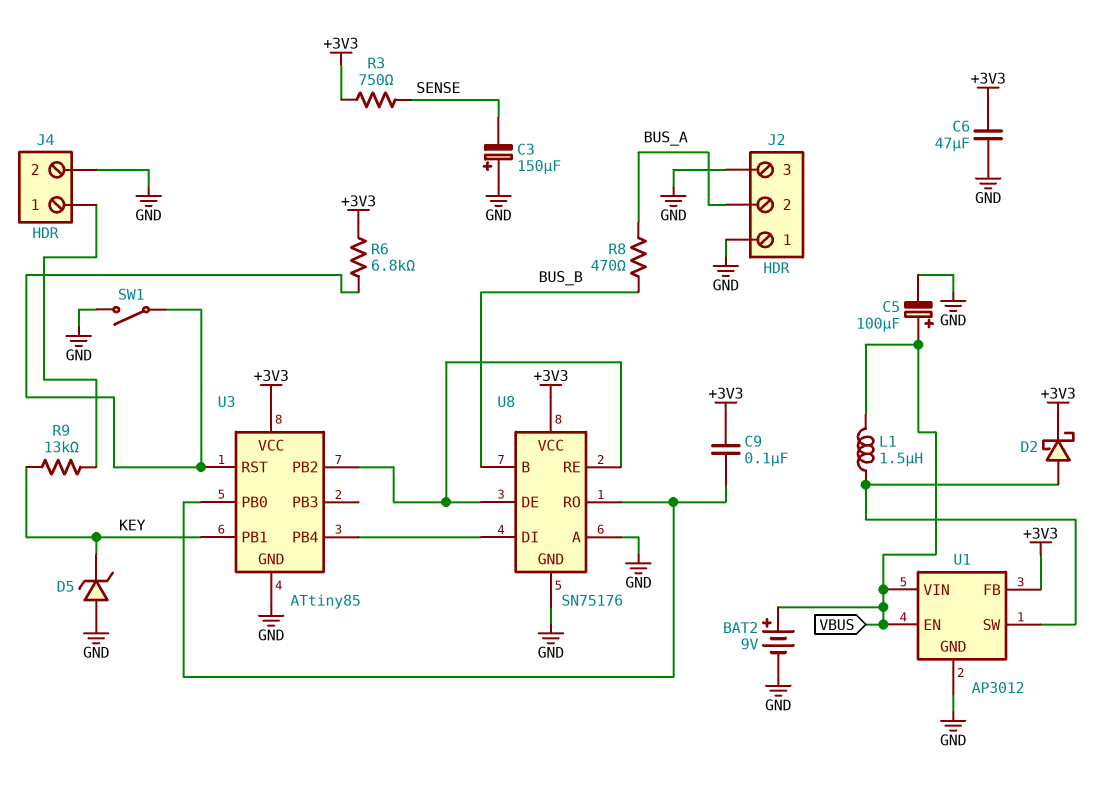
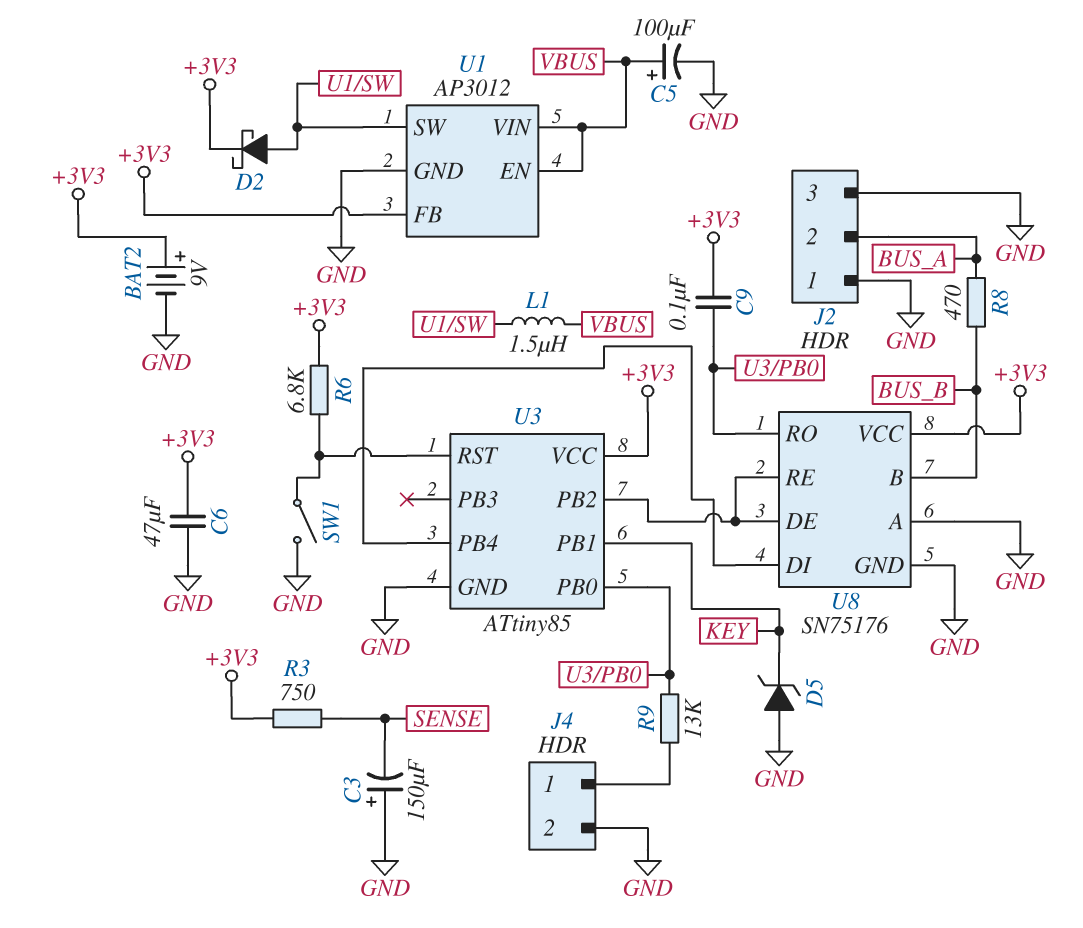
BAT2: 9V (plus VBUS, minus GND) -> 9V (plus +3V3, minus GND)
R9: 13k (J4/1, KEY) -> 13k (J4/1, U3/PB0)

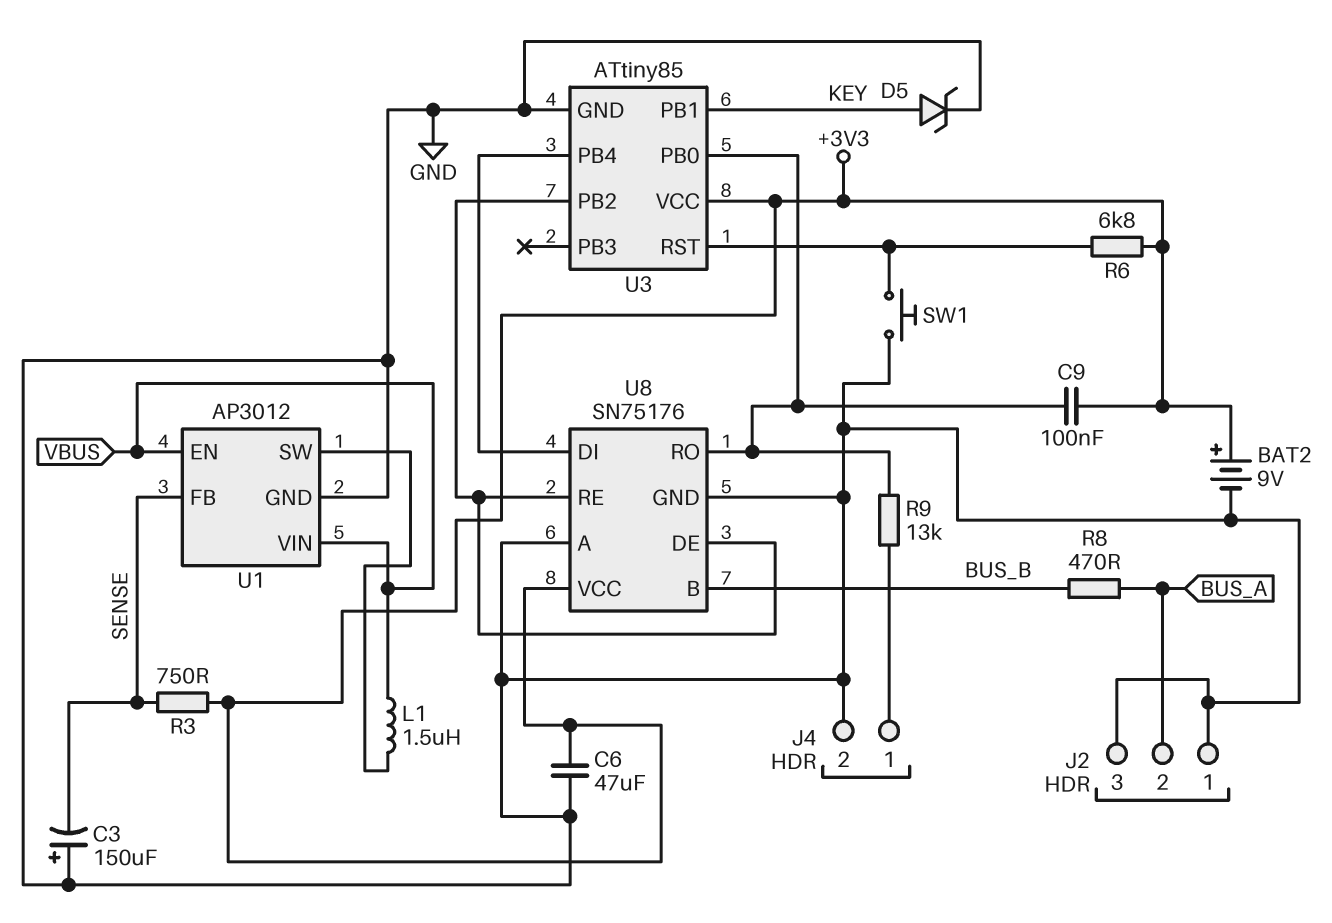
C5: 100uF (plus VBUS, minus GND) -> none
D2: schottky (A U1/SW, K +3V3) -> none
D5: zener (A GND, K KEY) -> zener (A KEY, K GND)
SW1: switch (GND, U3/RST) -> button (GND, U3/RST)
U1 pin FB: +3V3 -> SENSE

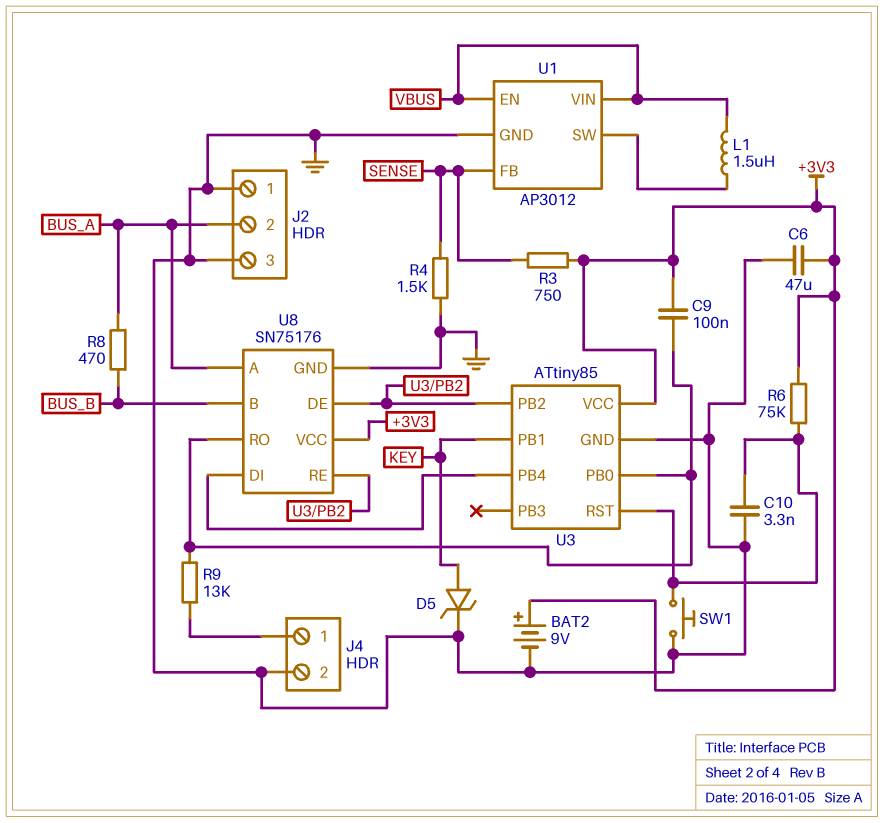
C3: 150uF (plus GND, minus SENSE) -> none
C10: none -> 3.3nF (GND, U3/RST)
R4: none -> 1.5k (GND, SENSE)
R6: 6.8k (+3V3, U3/RST) -> 75k (+3V3, U3/RST)
U8 pin A: GND -> BUS_A

